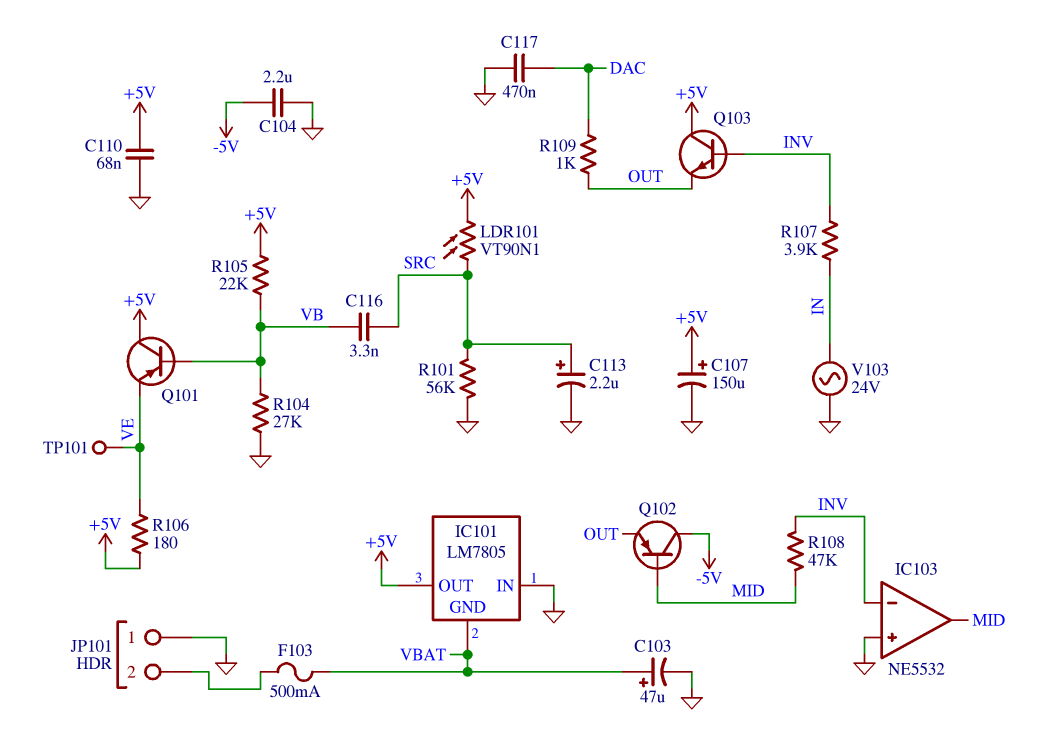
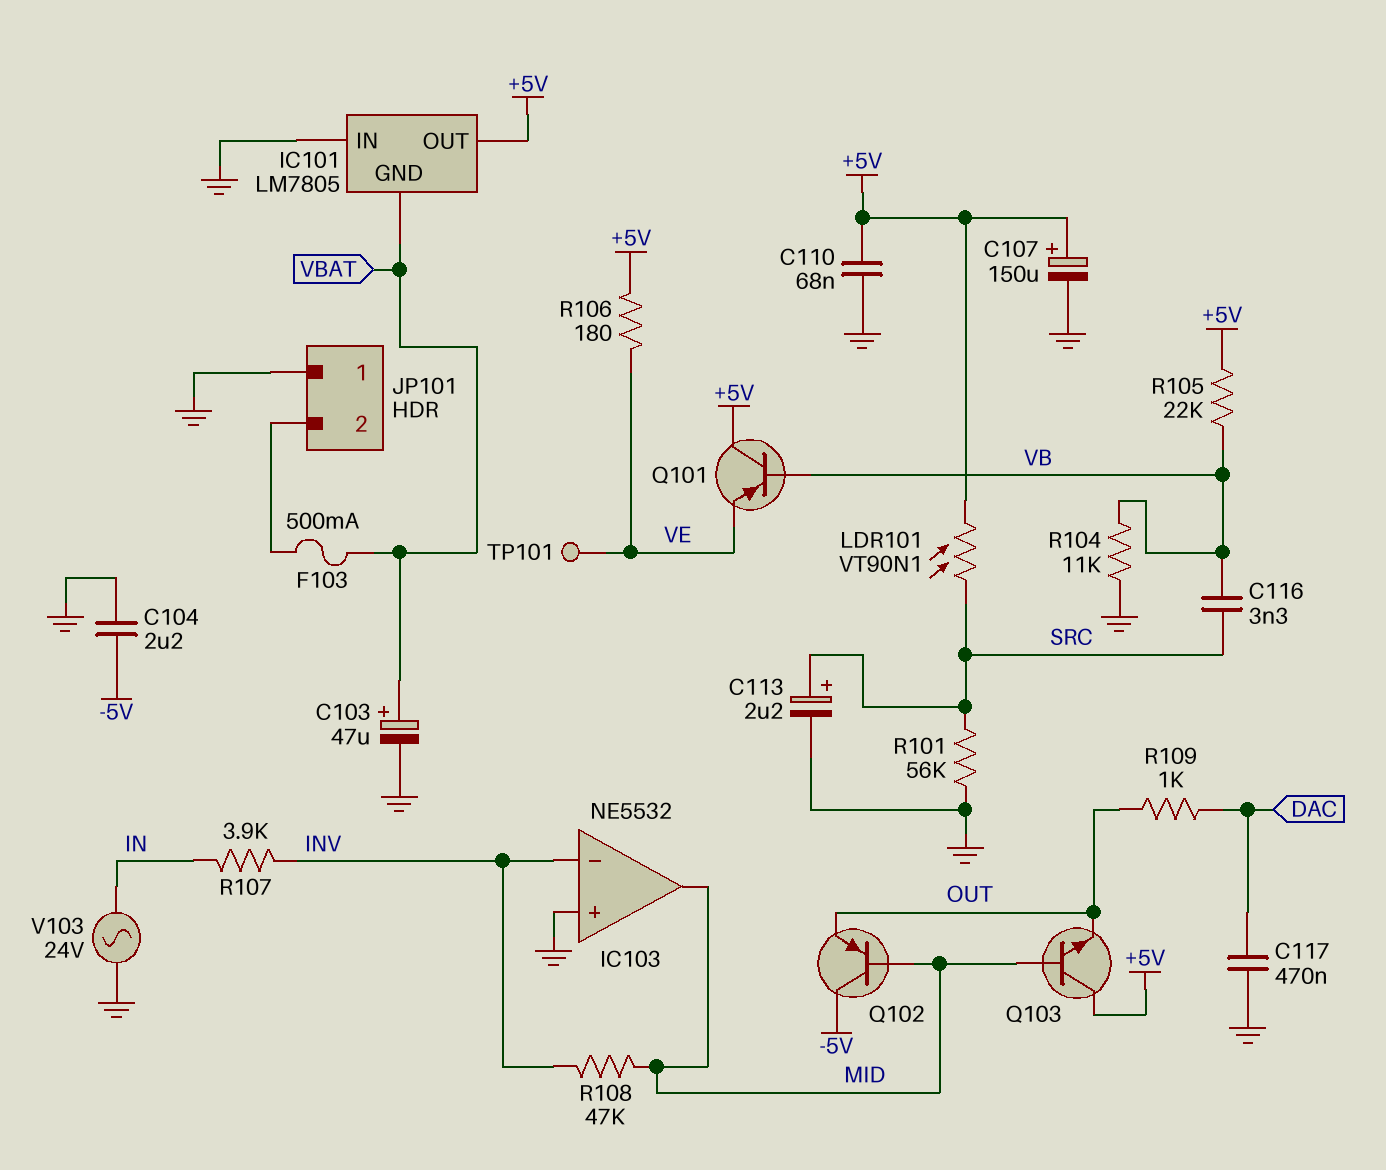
Q103: NPN (B INV, C +5V, E OUT) -> NPN (B MID, C +5V, E OUT)
R104: 27k (GND, VB) -> 11k (GND, VB)

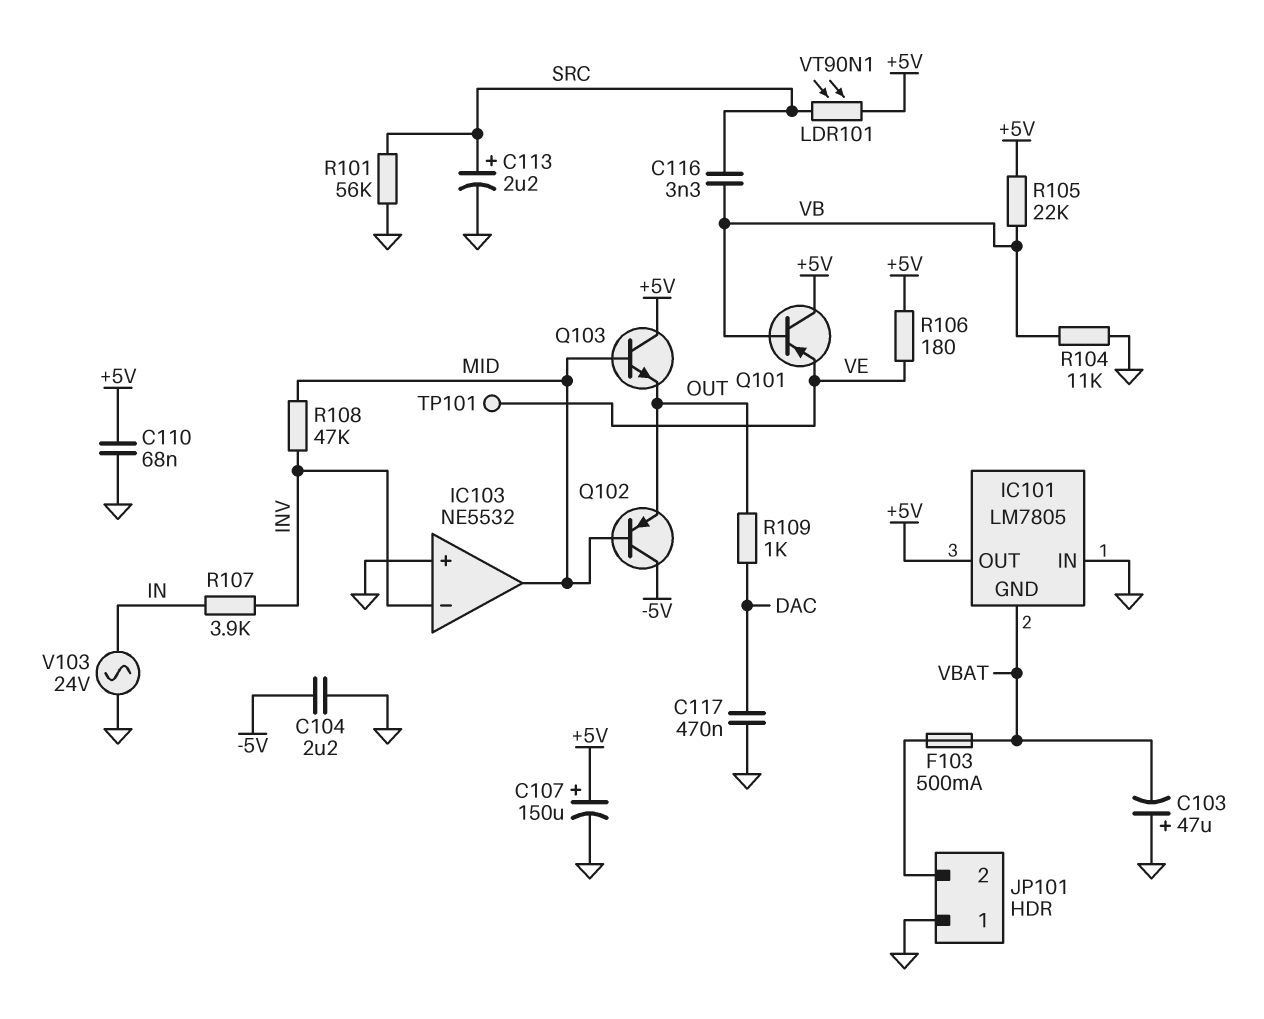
C103: 47uF (plus VBAT, minus GND) -> 47uF (plus GND, minus VBAT)

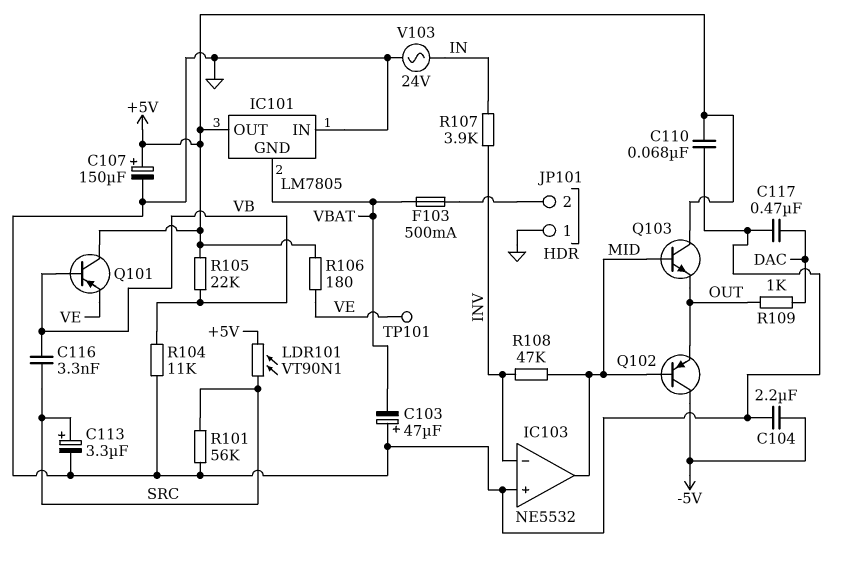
C113: 2.2uF (plus SRC, minus GND) -> 3.3uF (plus SRC, minus GND)

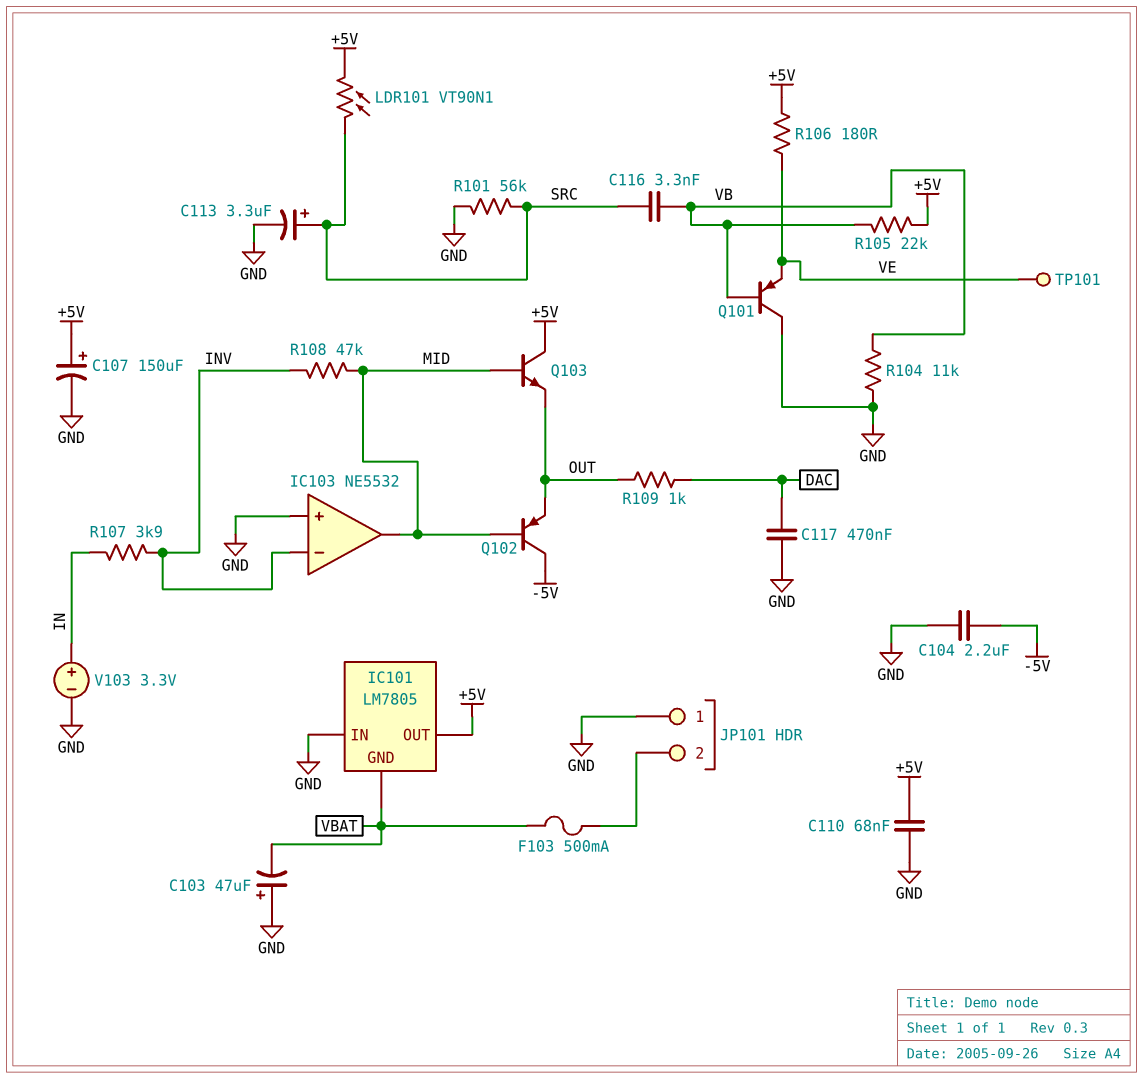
Q101: PNP (B VB, C +5V, E VE) -> PNP (B VB, C GND, E VE)
V103: AC 24V (GND, IN) -> 3.3V (plus IN, minus GND)

